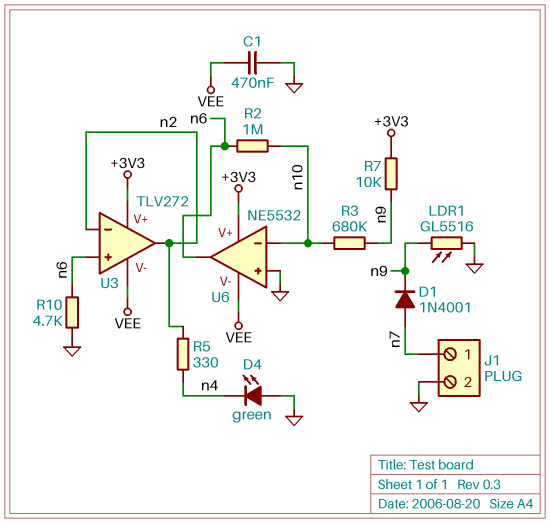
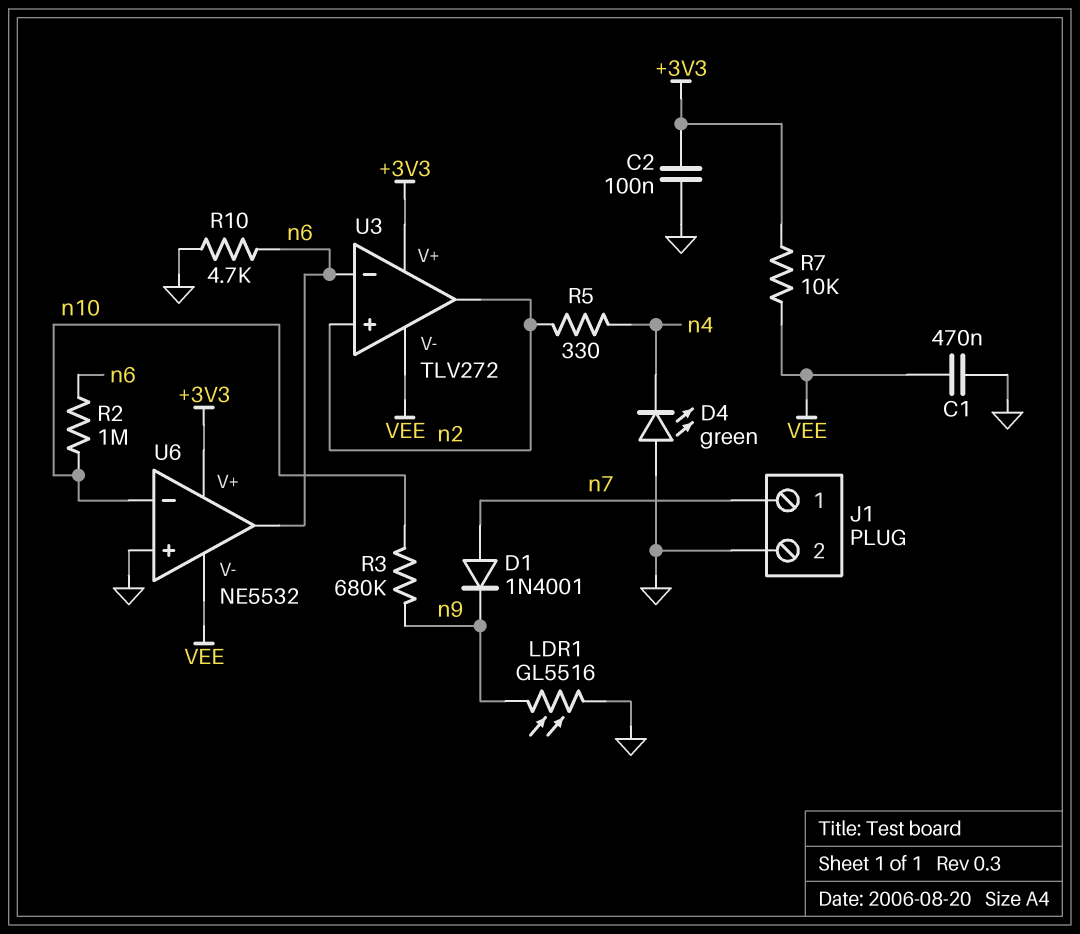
C2: none -> 100nF (+3V3, GND)
R7: 10k (+3V3, n9) -> 10k (+3V3, VEE)
U3 pin in+: n6 -> n2
U3 pin in-: n2 -> n6

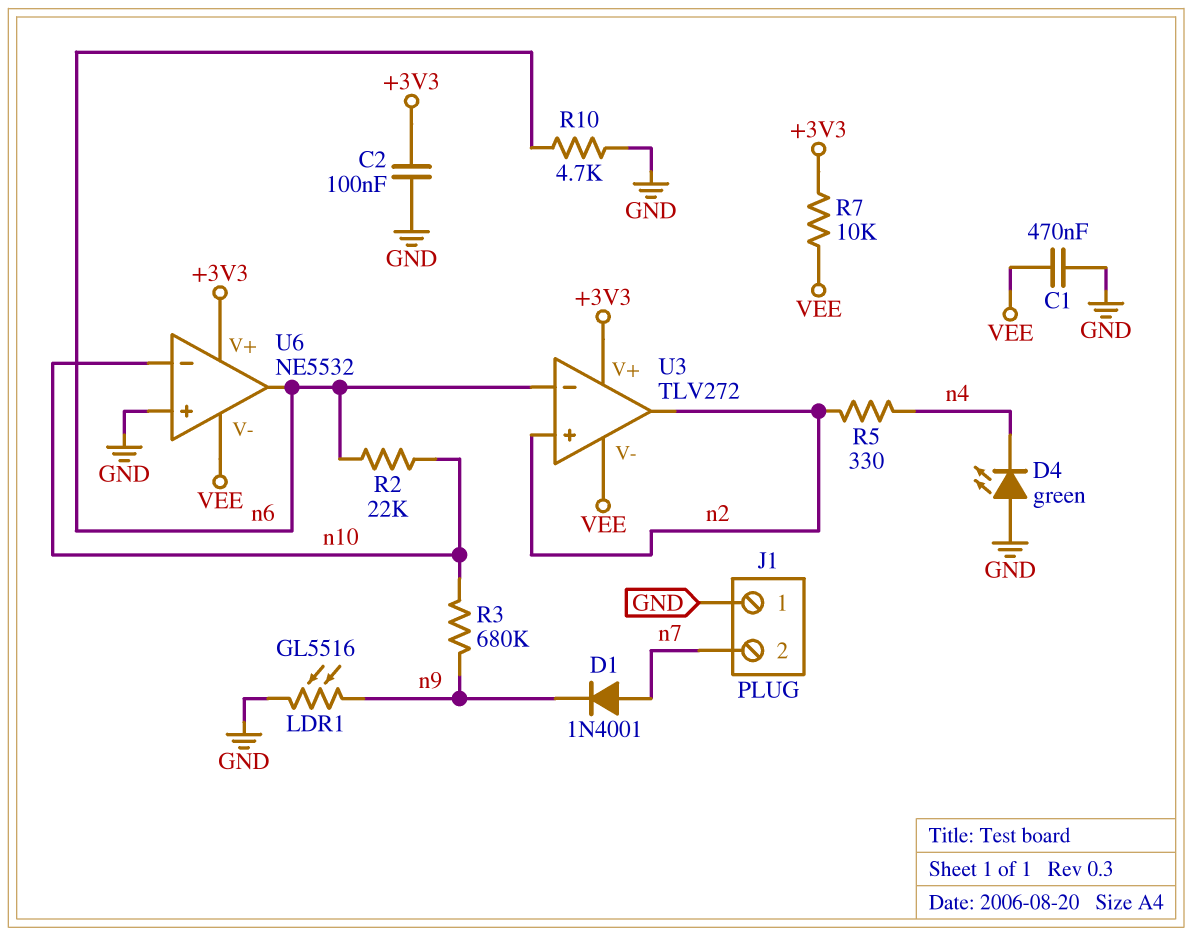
J1 pin 1: n7 -> GND
J1 pin 2: GND -> n7
R2: 1M (n6, n10) -> 22k (n6, n10)

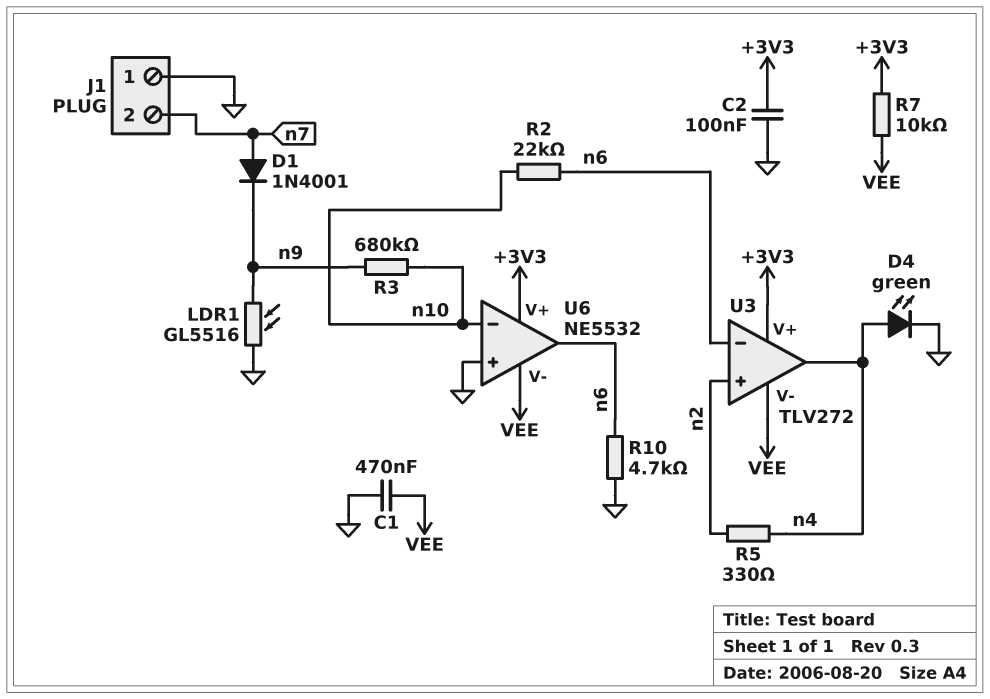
D4: LED green (A GND, K n4) -> LED green (A n4, K GND)
U3 pin out: n2 -> n4

